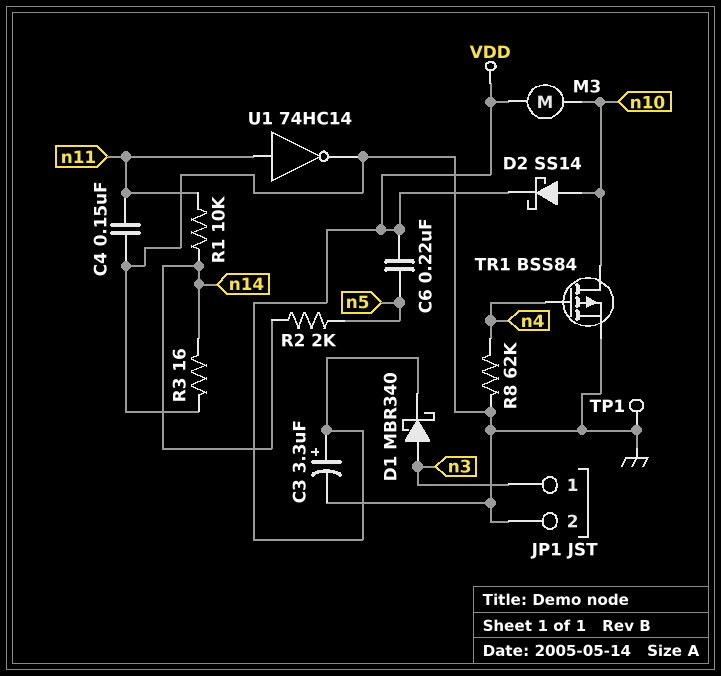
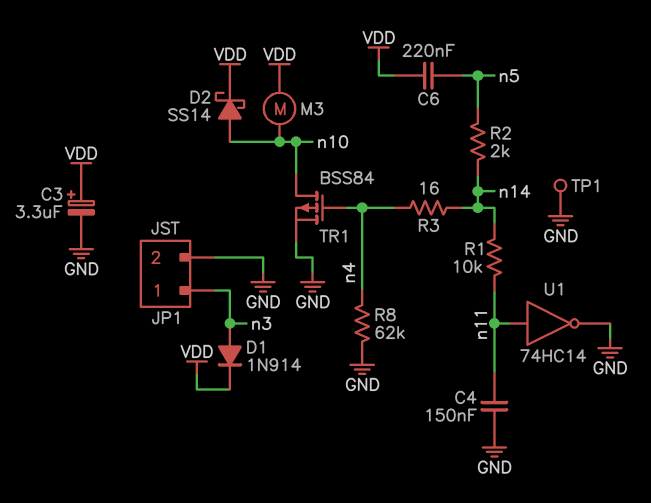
D1: schottky MBR340 (A n3, K VDD) -> diode 1N914 (A n3, K VDD)
R3: 16 (GND, n14) -> 16 (n4, n14)

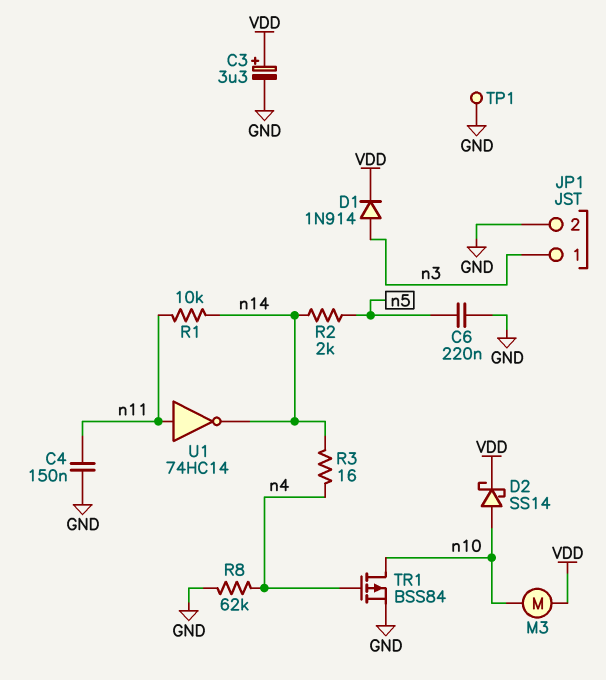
C6: 220nF (VDD, n5) -> 220nF (GND, n5)
U1: NOT 74HC14 (in n11, out GND) -> NOT 74HC14 (in n11, out n14)

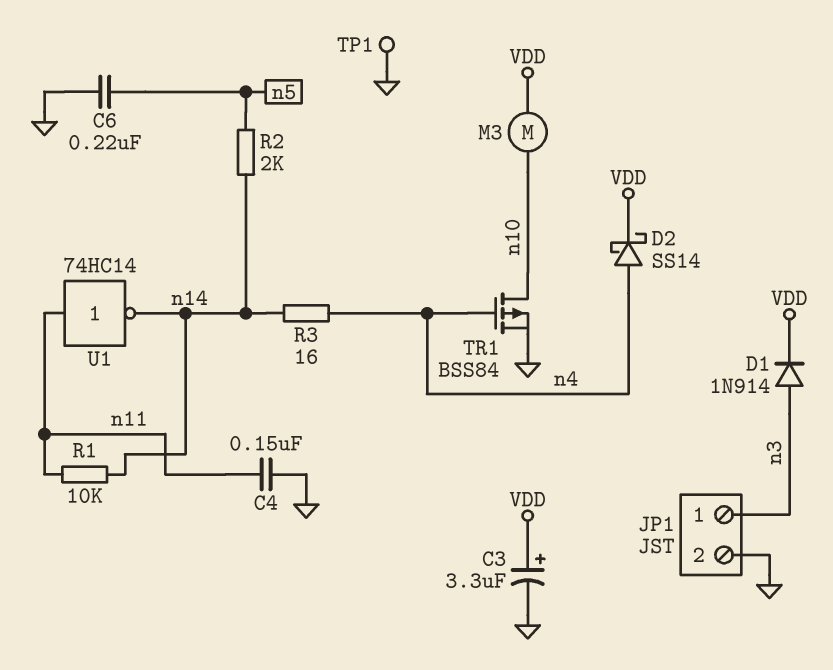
D2: schottky SS14 (A n10, K VDD) -> schottky SS14 (A n4, K VDD)
R8: 62k (GND, n4) -> none

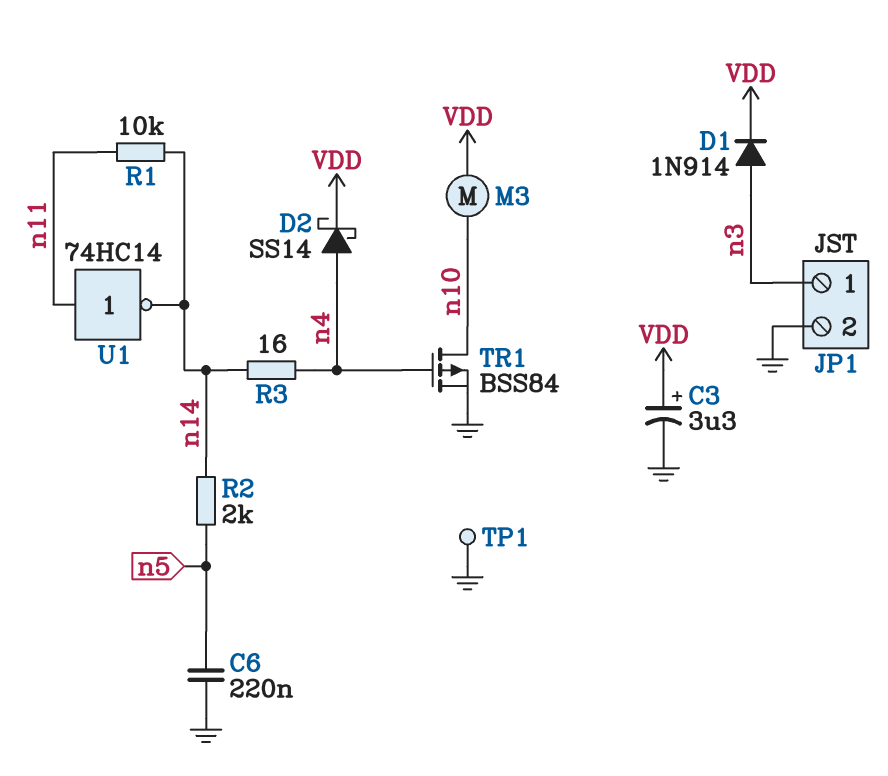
C4: 150nF (GND, n11) -> none

